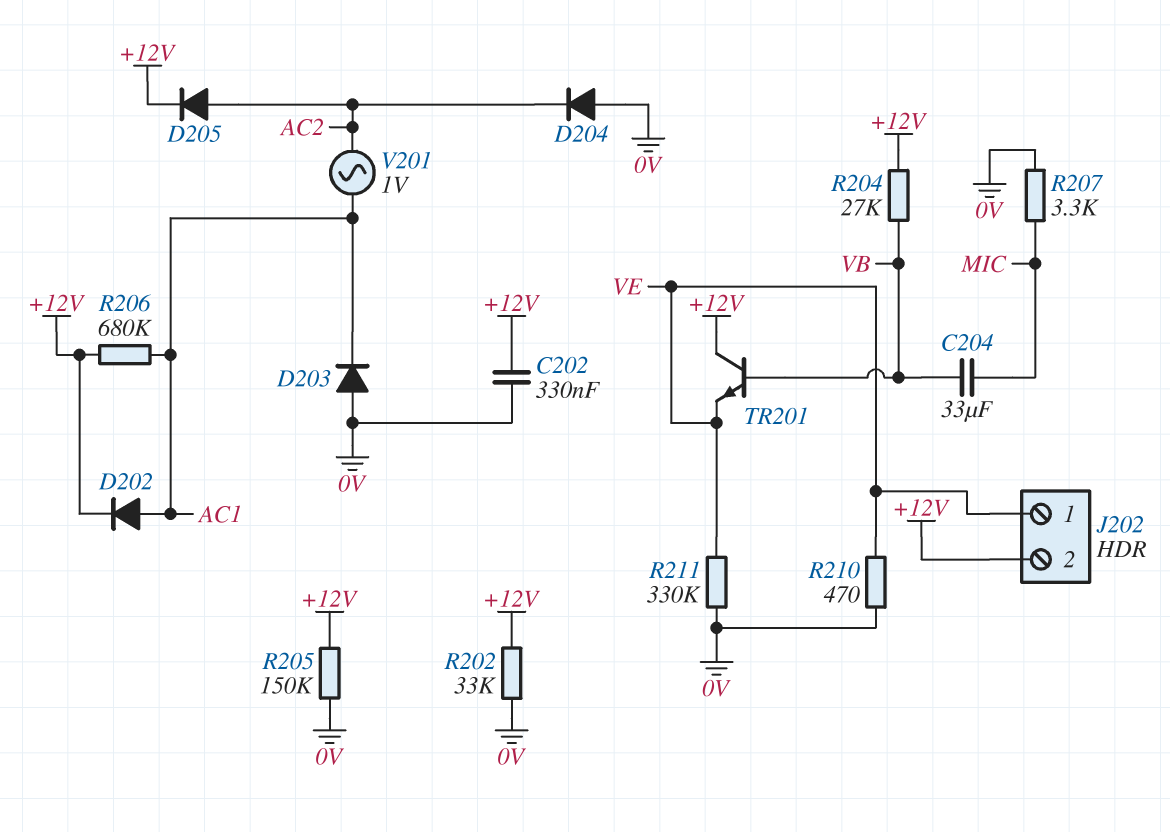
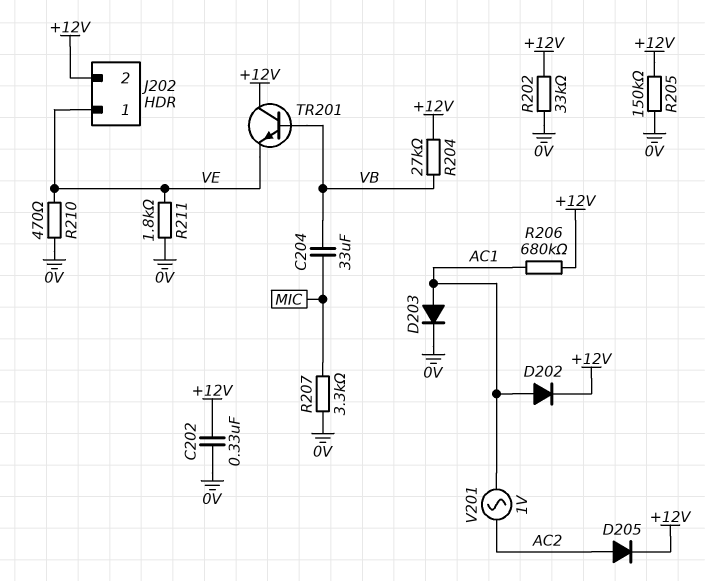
D203: diode (A 0V, K AC1) -> diode (A AC1, K 0V)
D204: diode (A 0V, K AC2) -> none
R211: 330k (0V, VE) -> 1.8k (0V, VE)

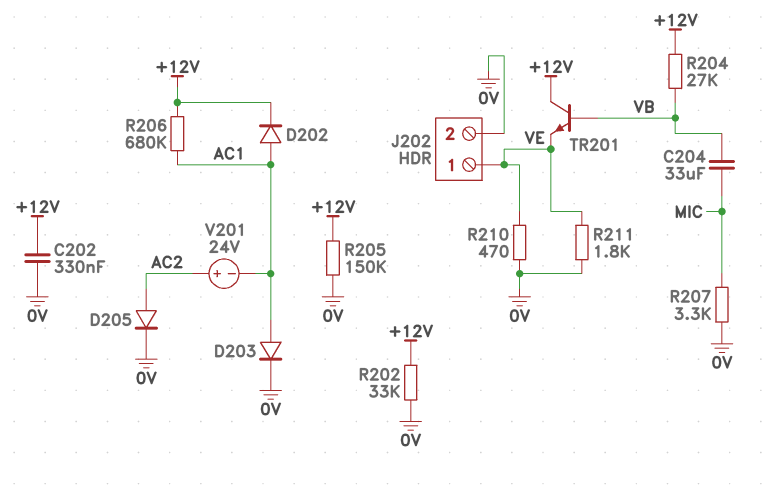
D205: diode (A AC2, K +12V) -> diode (A AC2, K 0V)
J202 pin 2: +12V -> 0V
V201: AC 1V (AC1, AC2) -> 24V (plus AC2, minus AC1)

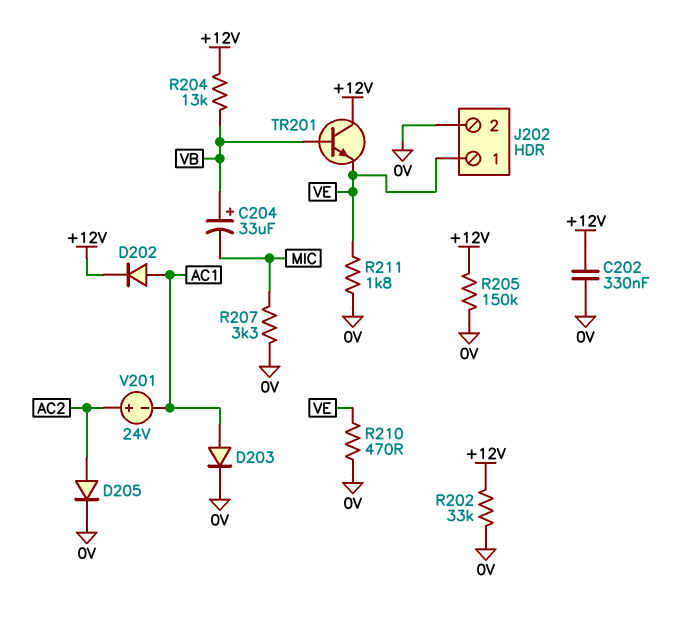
C204: 33uF (MIC, VB) -> 33uF (plus VB, minus MIC)
R204: 27k (+12V, VB) -> 13k (+12V, VB)
R206: 680k (+12V, AC1) -> none

